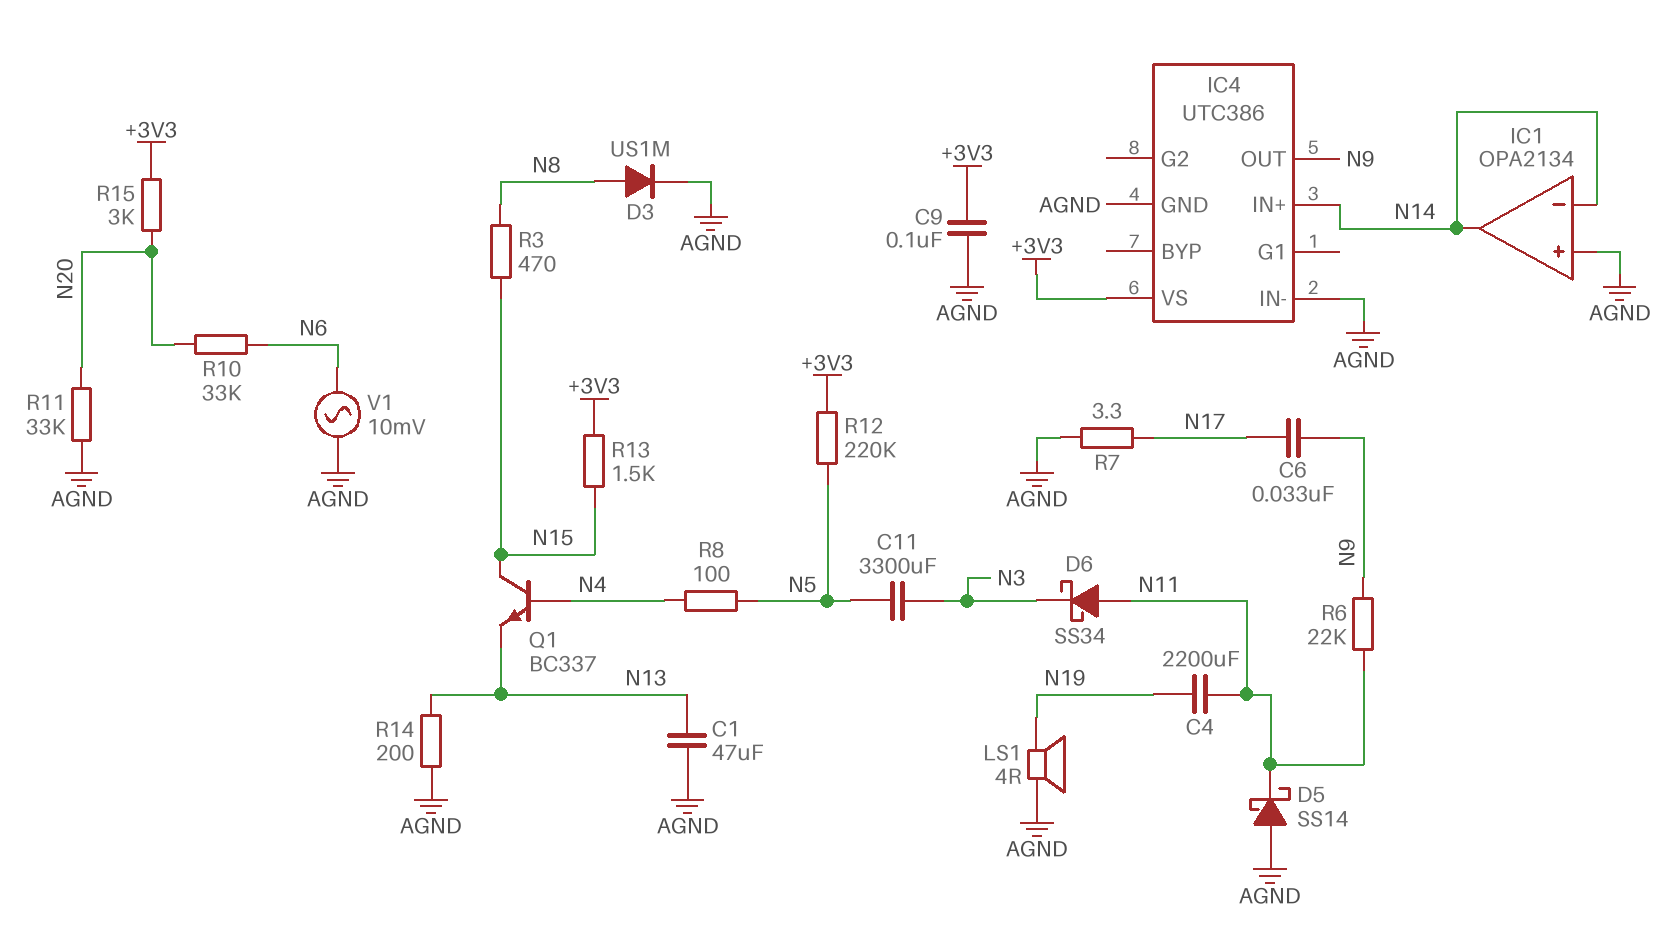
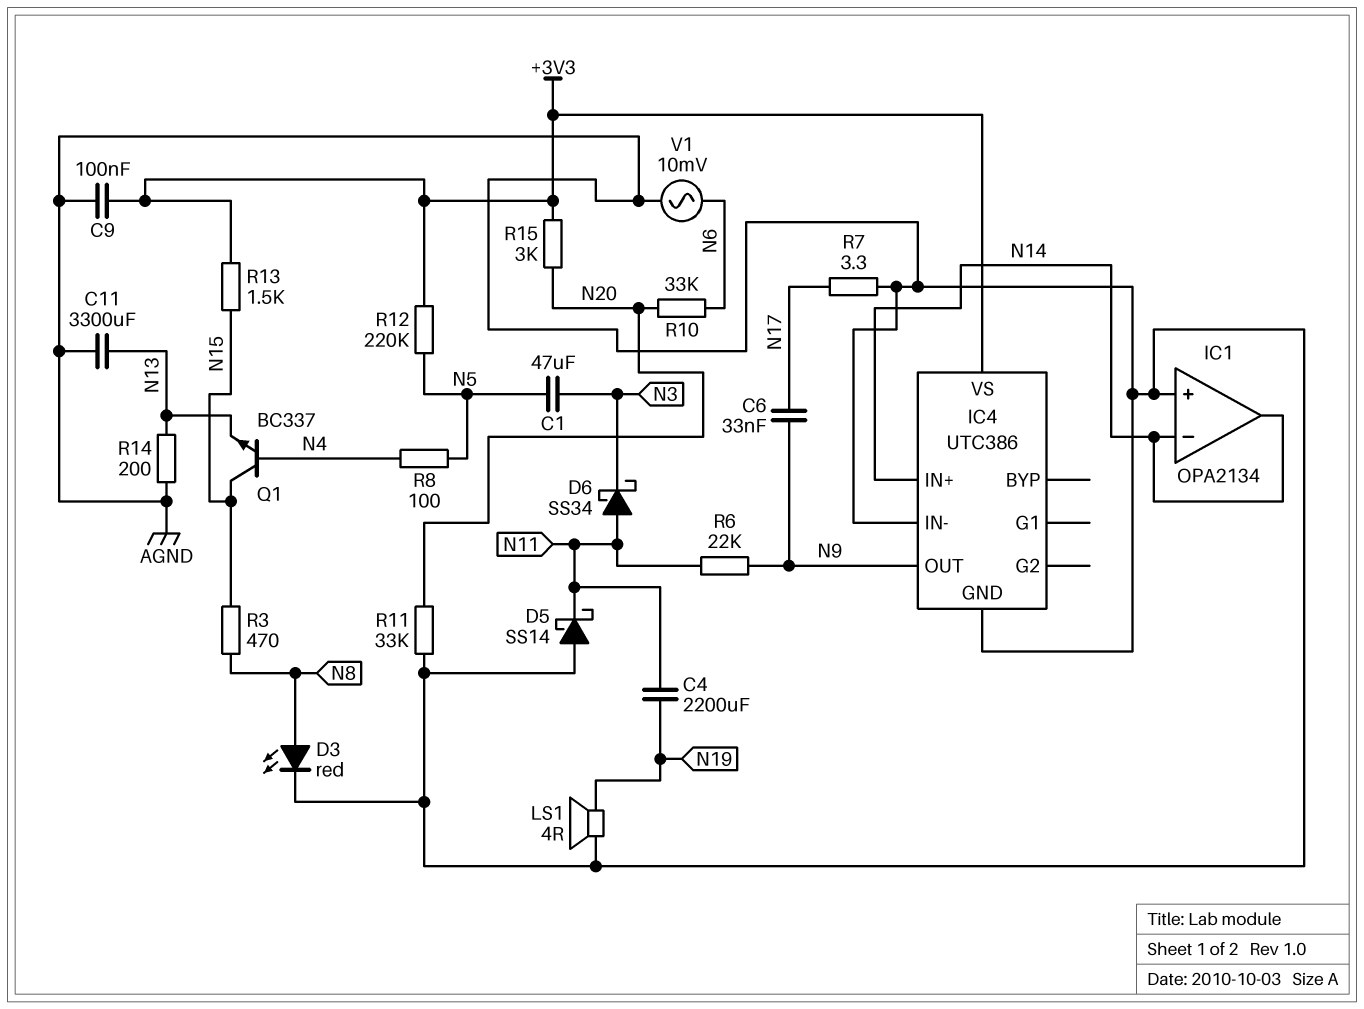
C1: 47uF (AGND, N13) -> 47uF (N3, N5)
C11: 3300uF (N3, N5) -> 3300uF (AGND, N13)
D3: diode US1M (A N8, K AGND) -> LED red (A N8, K AGND)

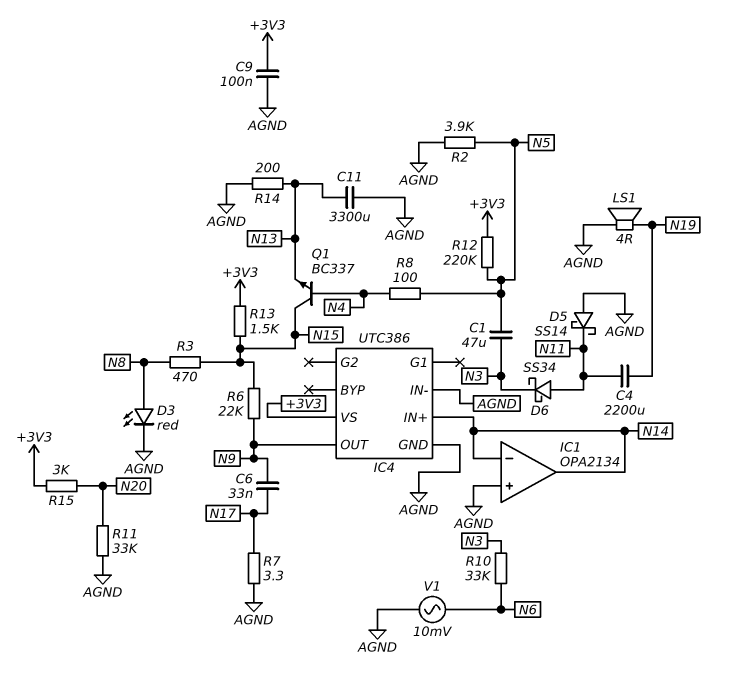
R2: none -> 3.9k (AGND, N5)
R6: 22k (N9, N11) -> 22k (N9, N15)
R10: 33k (N6, N20) -> 33k (N3, N6)

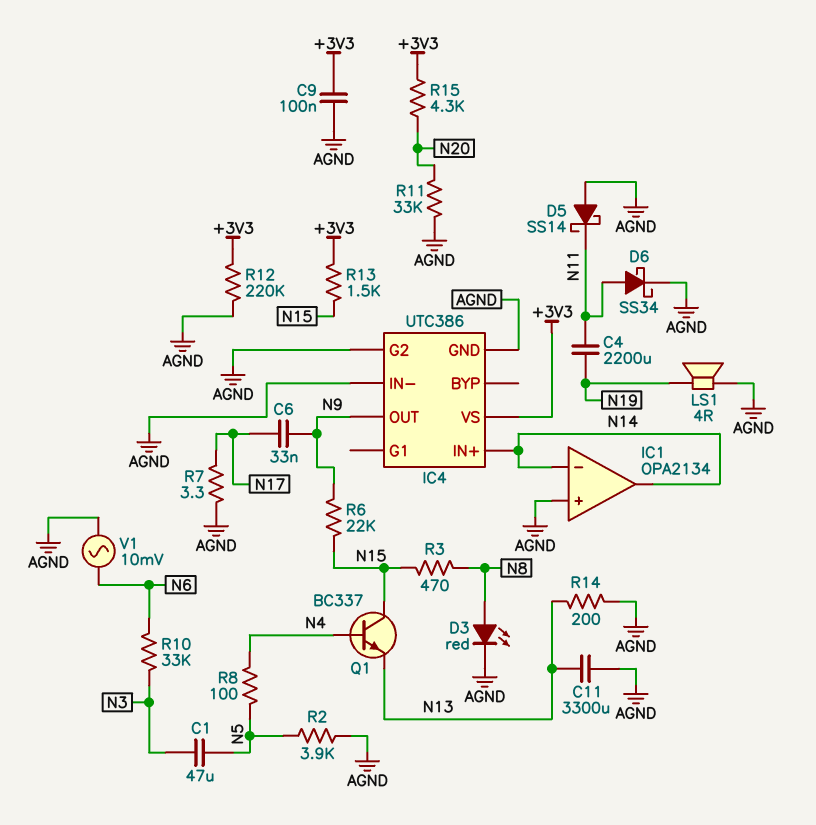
D6: schottky SS34 (A N11, K N3) -> schottky SS34 (A N11, K AGND)
IC4 pin G2: none -> AGND
R12: 220k (+3V3, N5) -> 220k (+3V3, AGND)
R15: 3k (+3V3, N20) -> 4.3k (+3V3, N20)

